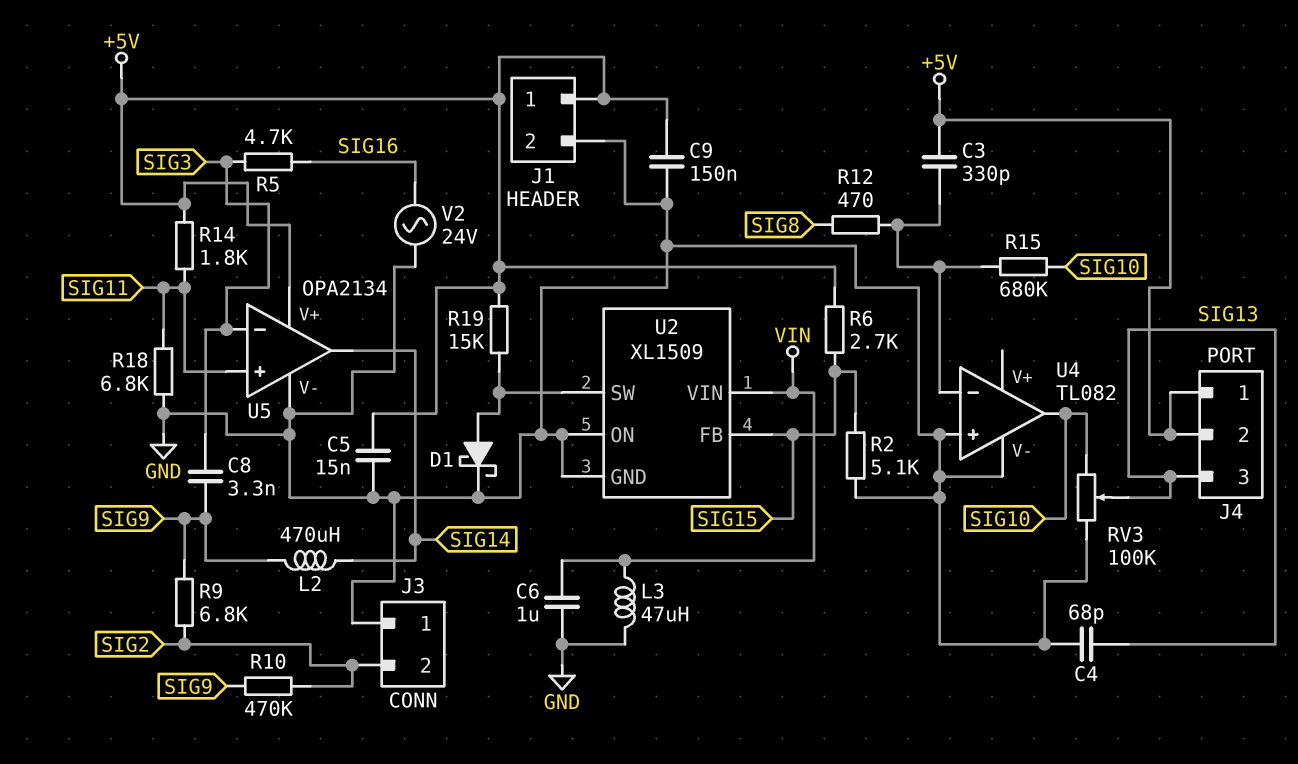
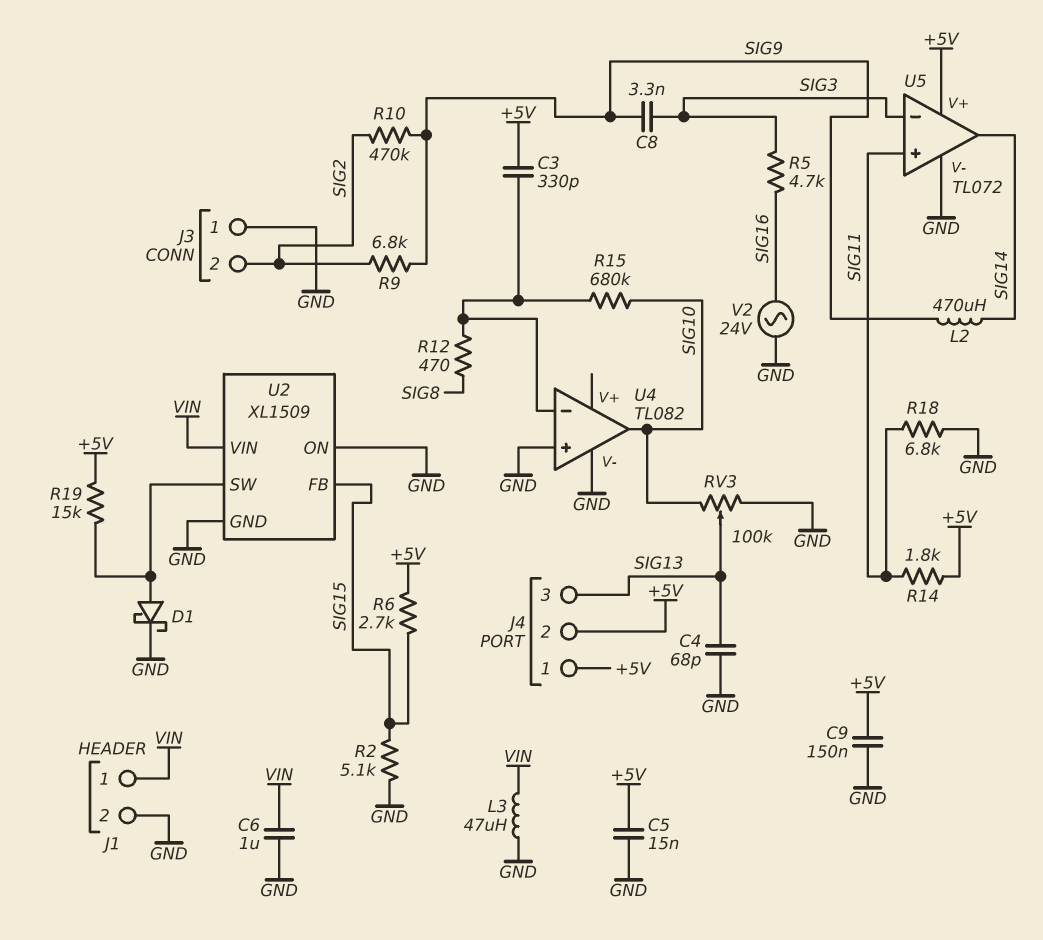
J1 pin 1: +5V -> VIN
U5: OPA2134 -> TL072

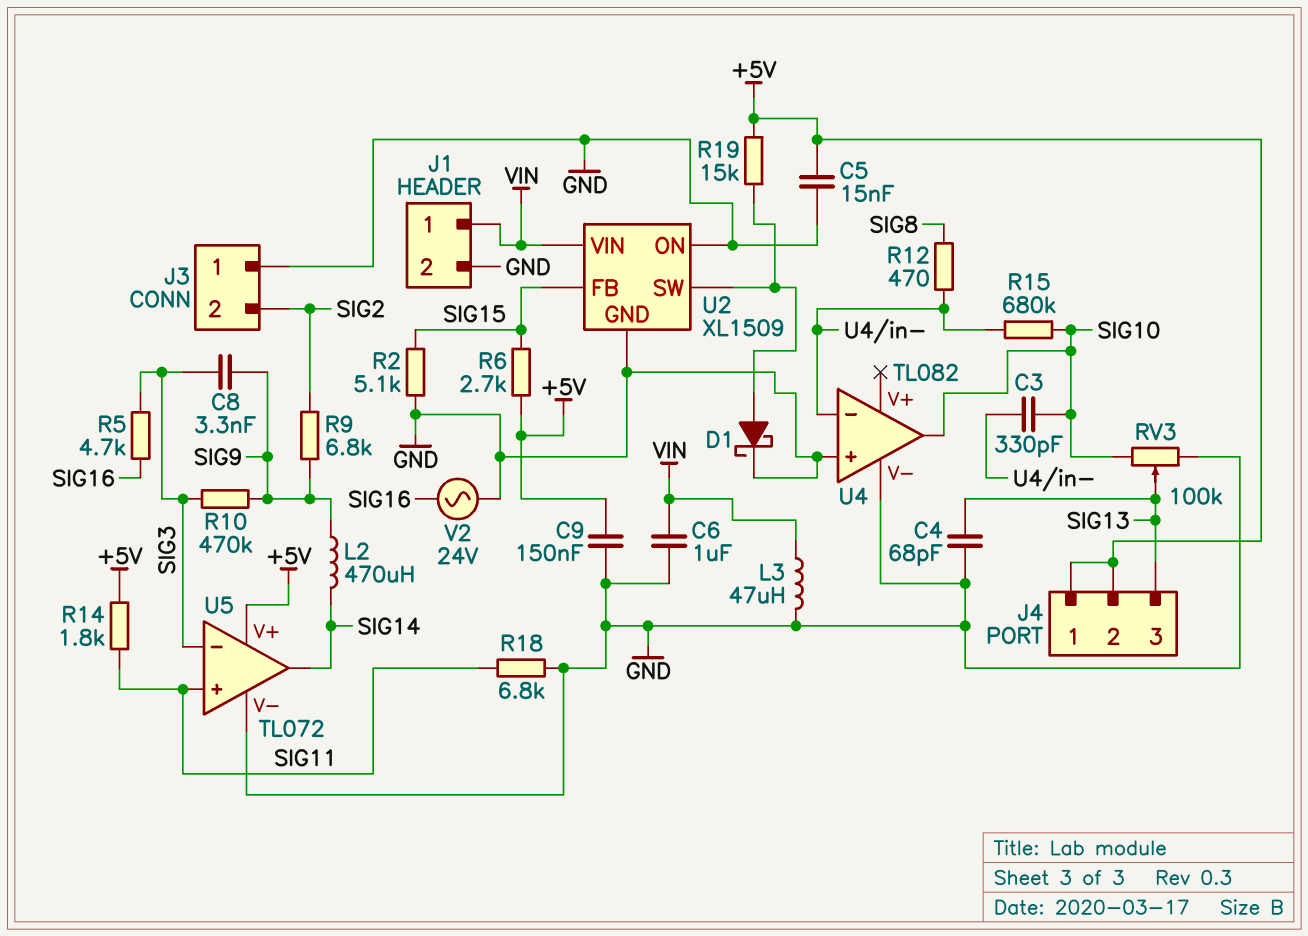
C3: 330pF (+5V, U4/in-) -> 330pF (SIG10, U4/in-)
R10: 470k (SIG2, SIG9) -> 470k (SIG3, SIG9)

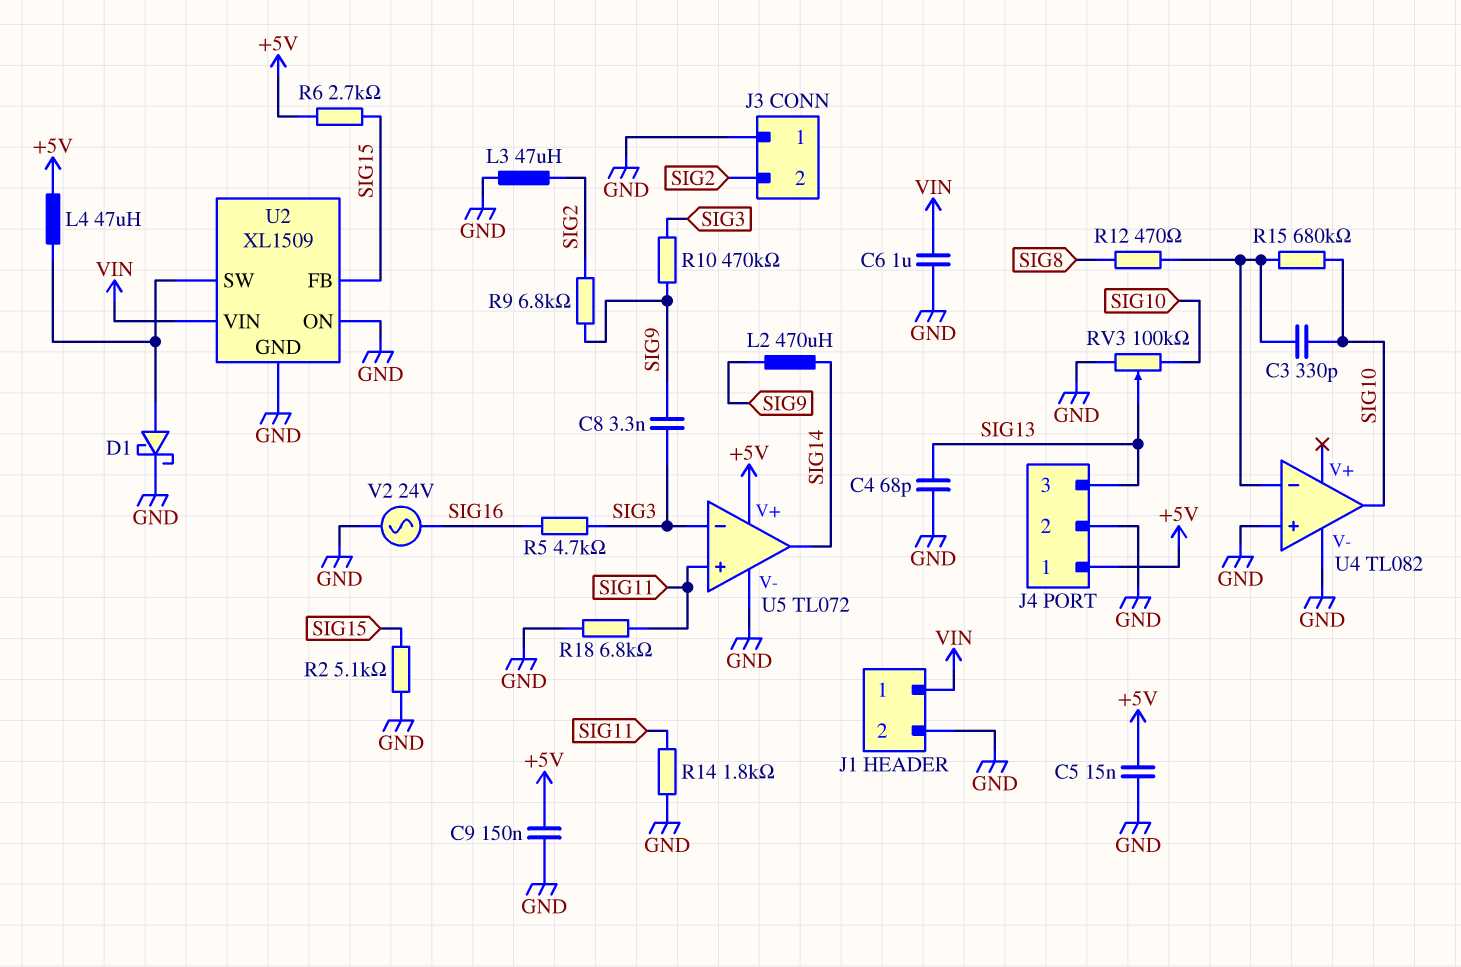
J4 pin 2: +5V -> GND
L3: 47uH (GND, VIN) -> 47uH (GND, SIG2)
L4: none -> 47uH (+5V, U2/SW)
R14: 1.8k (+5V, SIG11) -> 1.8k (GND, SIG11)
R19: 15k (+5V, U2/SW) -> none

